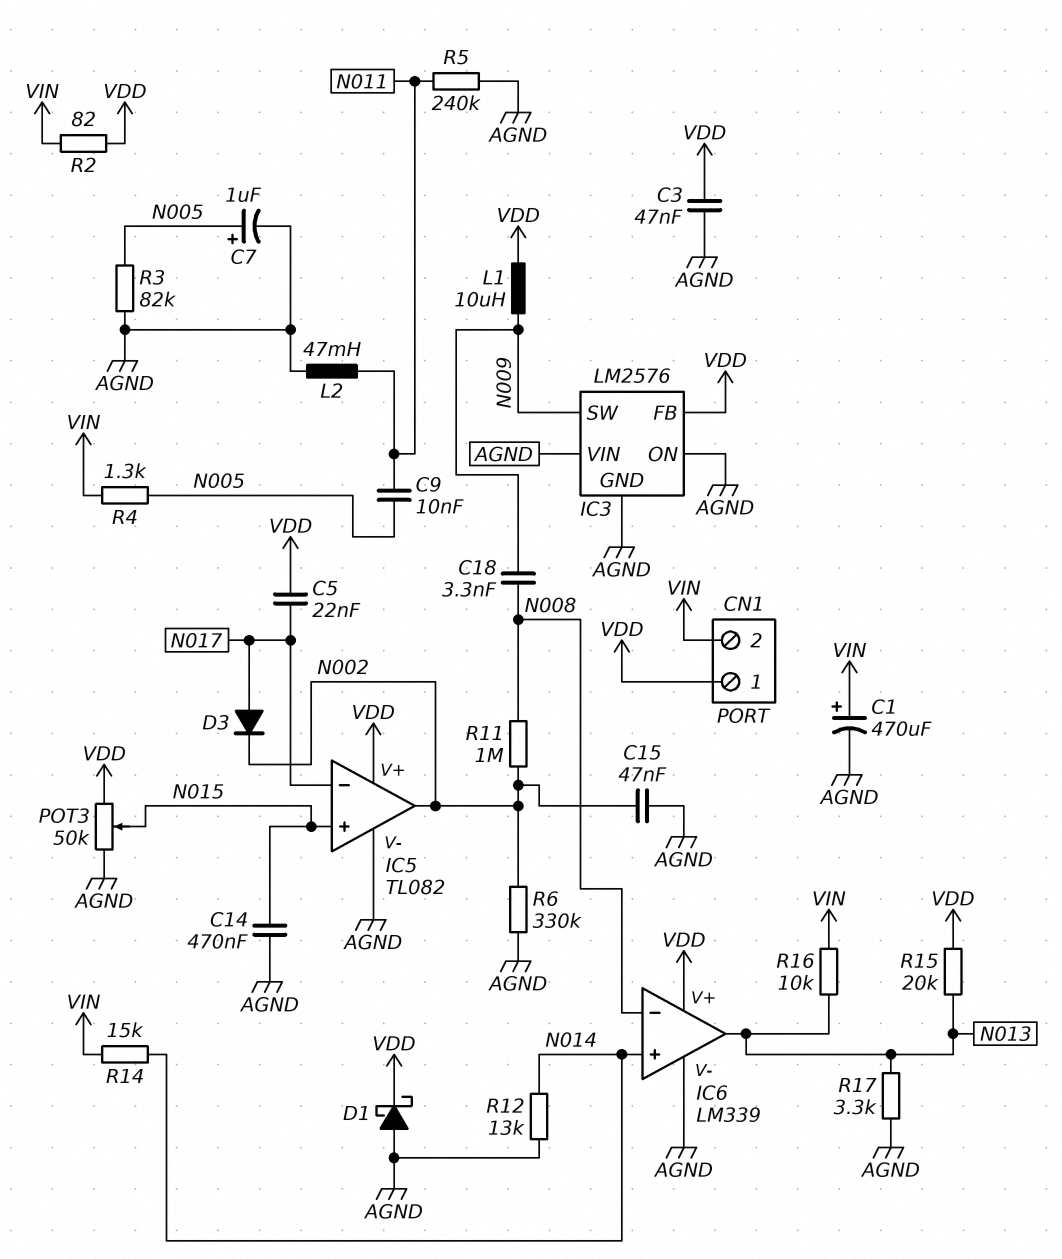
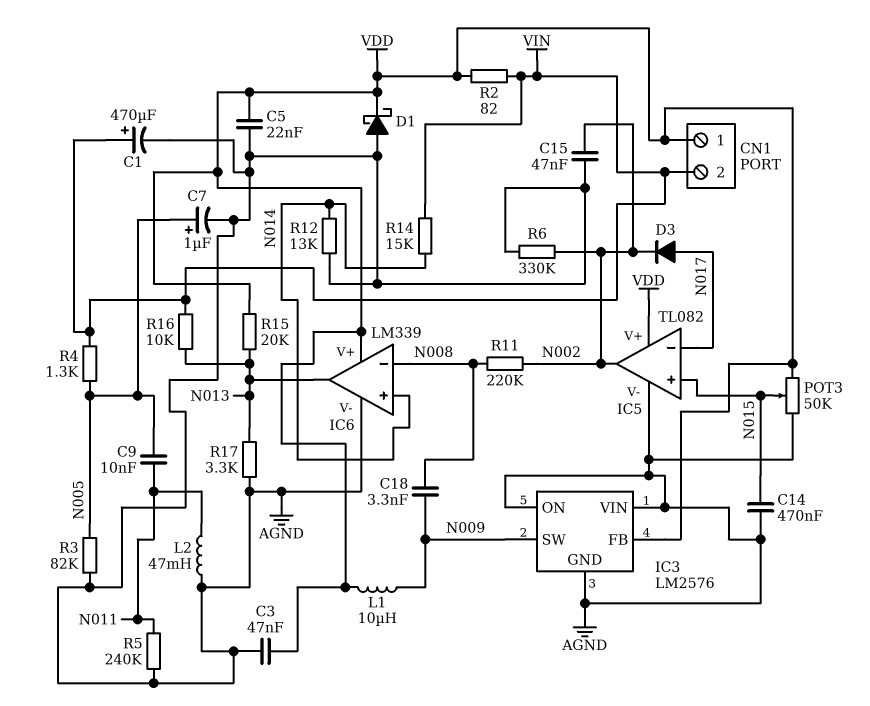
C5: 22nF (N017, VDD) -> 22nF (AGND, VDD)
R11: 1M (N002, N008) -> 220k (N002, N008)

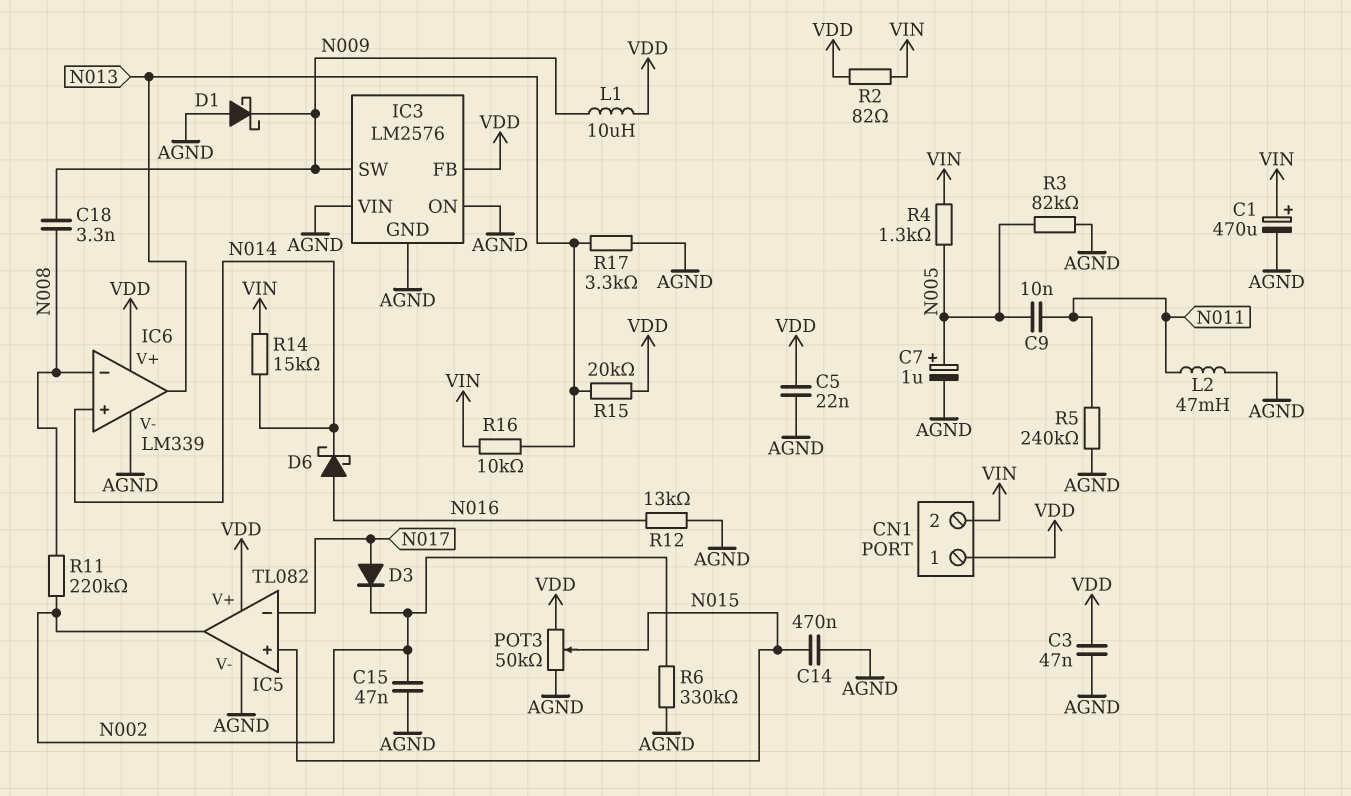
D1: schottky (A AGND, K VDD) -> schottky (A AGND, K N009)
D6: none -> schottky (A N016, K N014)
R12: 13k (AGND, N014) -> 13k (AGND, N016)

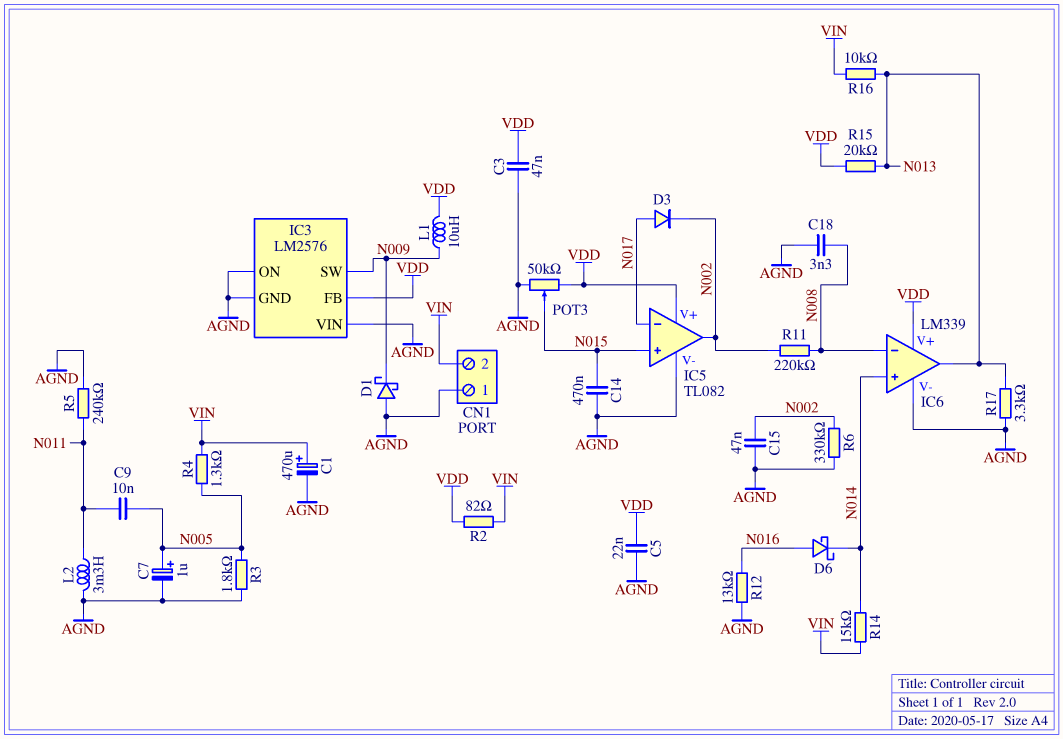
C18: 3.3nF (N008, N009) -> 3.3nF (AGND, N008)
CN1 pin 1: VDD -> AGND
L2: 47mH (AGND, N011) -> 3.3mH (AGND, N011)
R3: 82k (AGND, N005) -> 1.8k (AGND, N005)

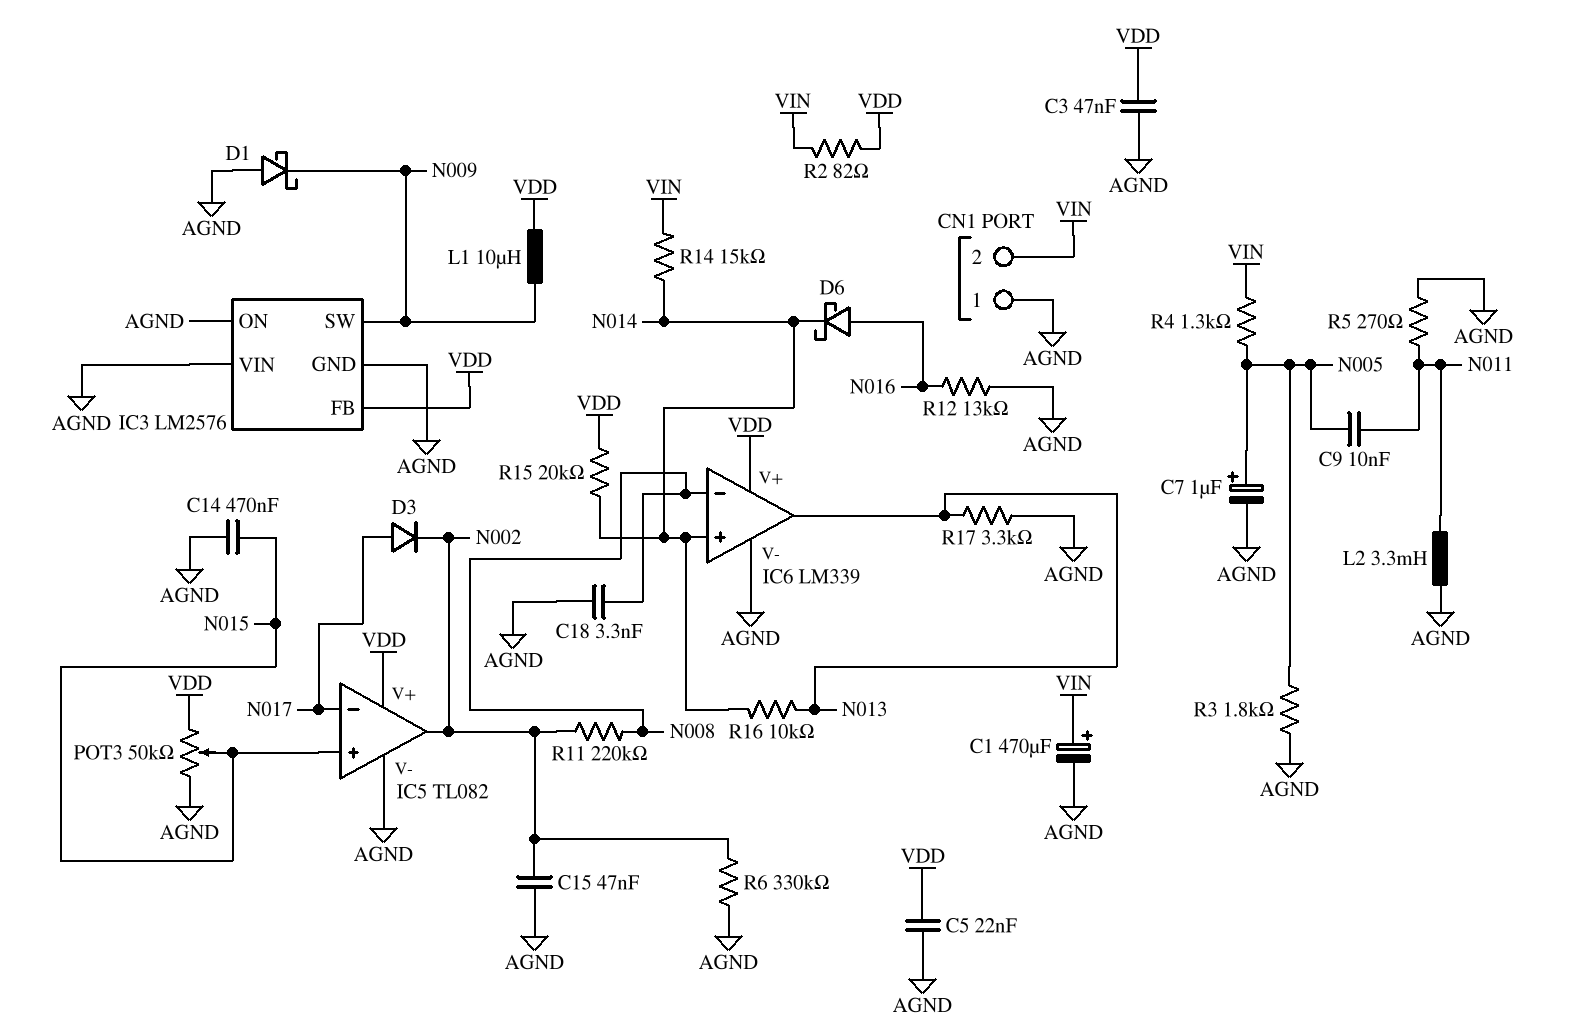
R5: 240k (AGND, N011) -> 270 (AGND, N011)
R15: 20k (N013, VDD) -> 20k (N014, VDD)
R16: 10k (N013, VIN) -> 10k (N013, N014)

